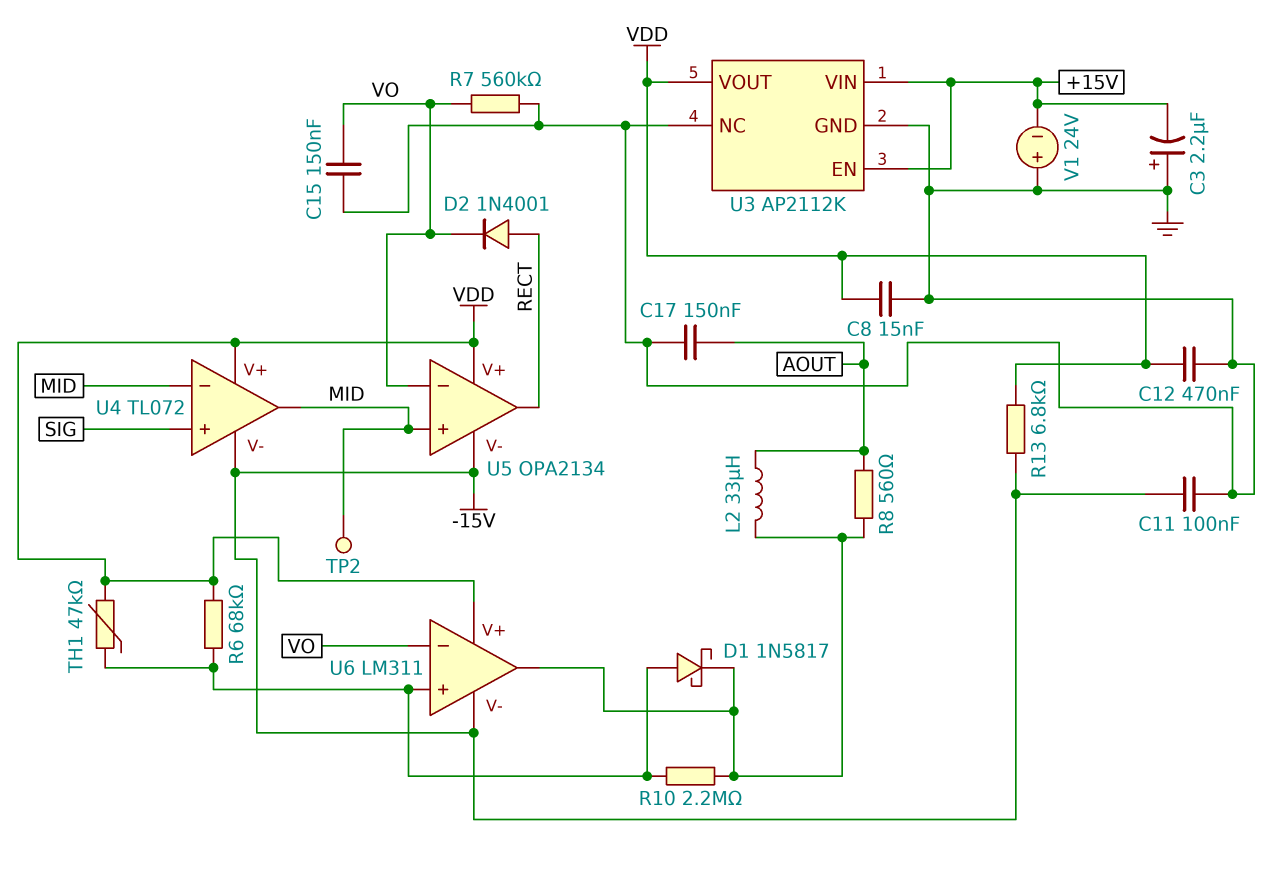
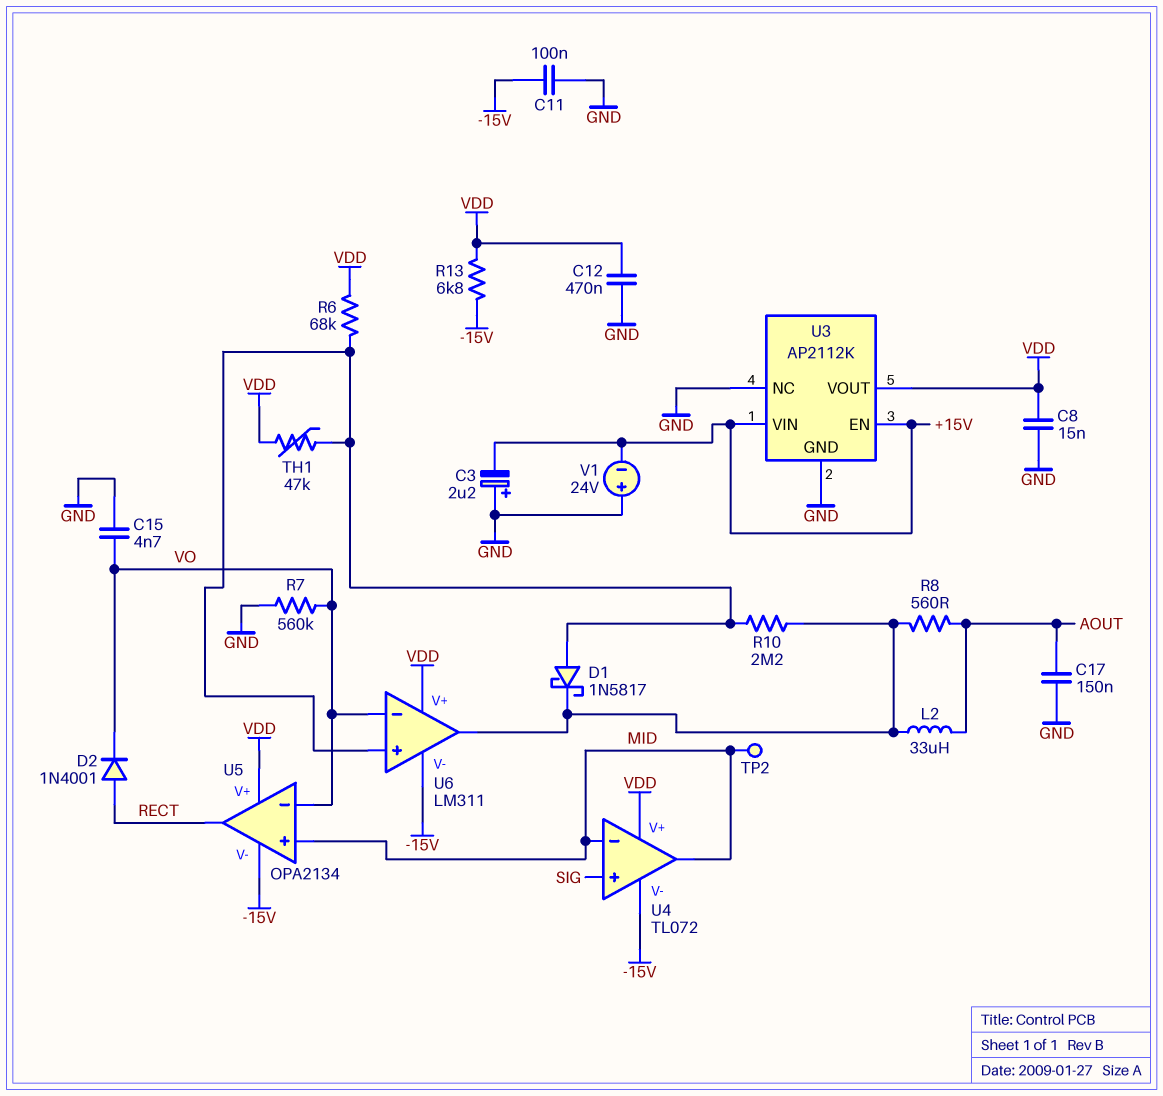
C15: 150nF (GND, VO) -> 4.7nF (GND, VO)

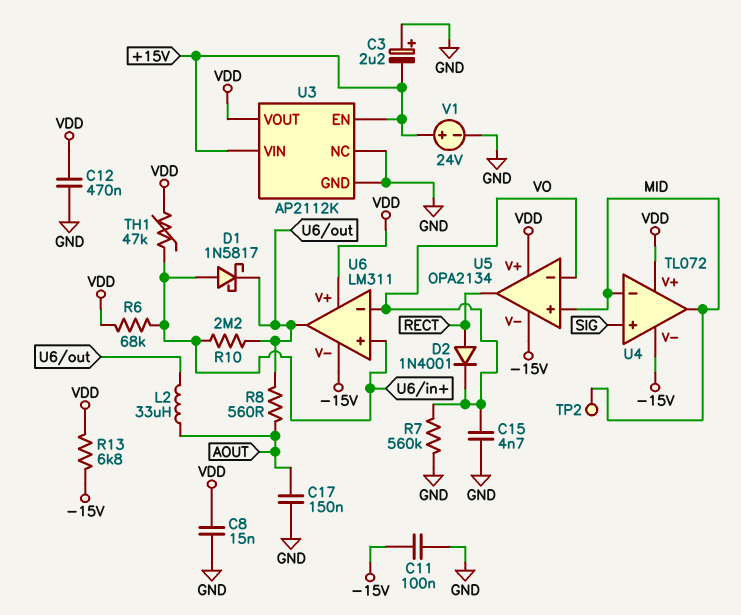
V1: 24V (plus GND, minus +15V) -> 24V (plus +15V, minus GND)

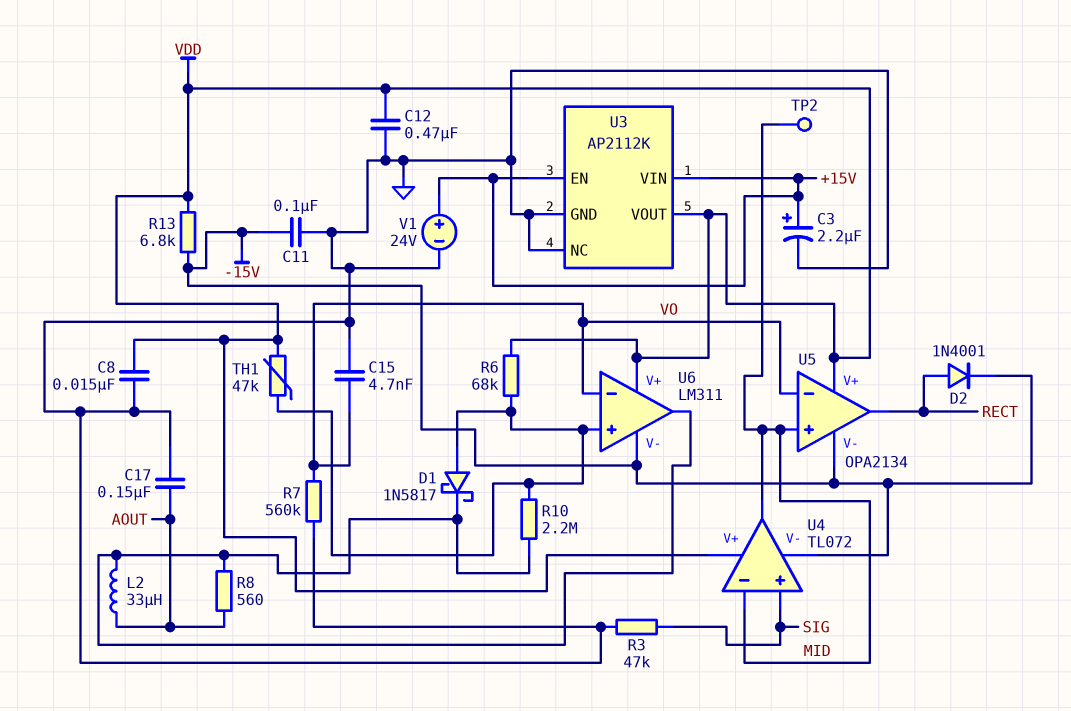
C3: 2.2uF (plus GND, minus +15V) -> 2.2uF (plus +15V, minus GND)
D2: diode 1N4001 (A RECT, K VO) -> diode 1N4001 (A RECT, K -15V)
R3: none -> 47k (GND, SIG)

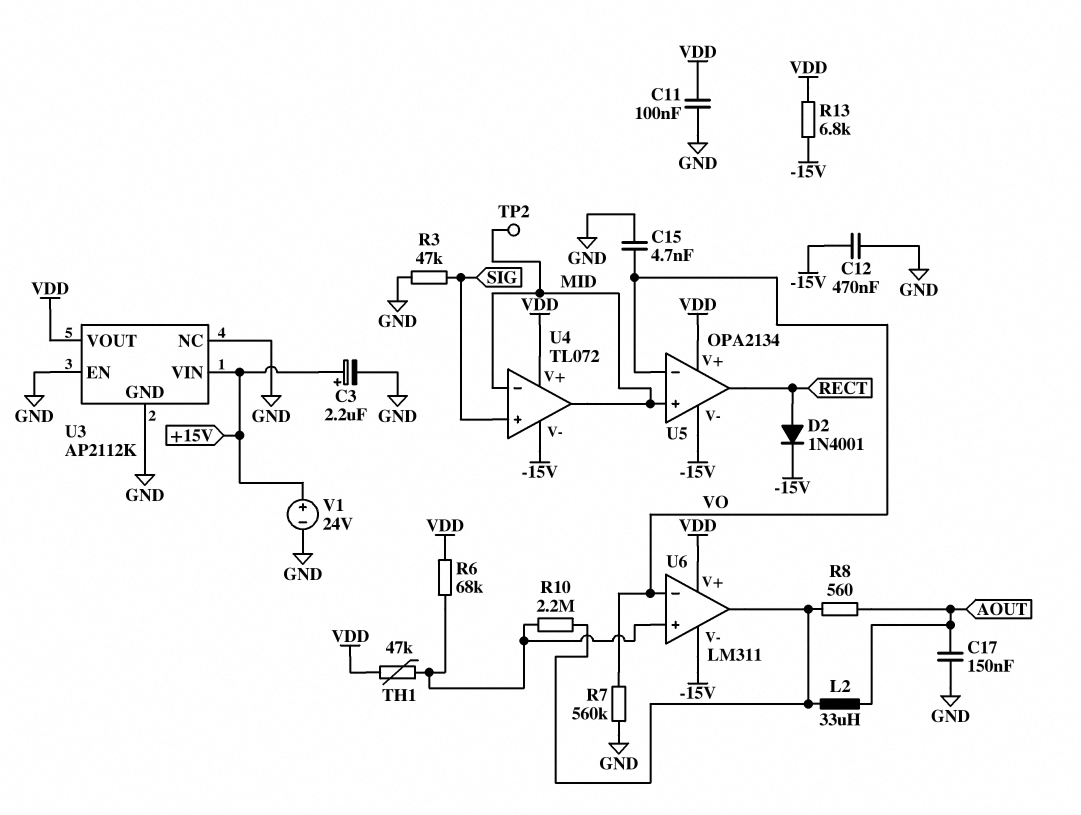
C8: 15nF (GND, VDD) -> none
C11: 100nF (-15V, GND) -> 100nF (GND, VDD)
C12: 470nF (GND, VDD) -> 470nF (-15V, GND)
D1: schottky 1N5817 (A U6/in+, K U6/out) -> none
U3 pin EN: +15V -> GND

